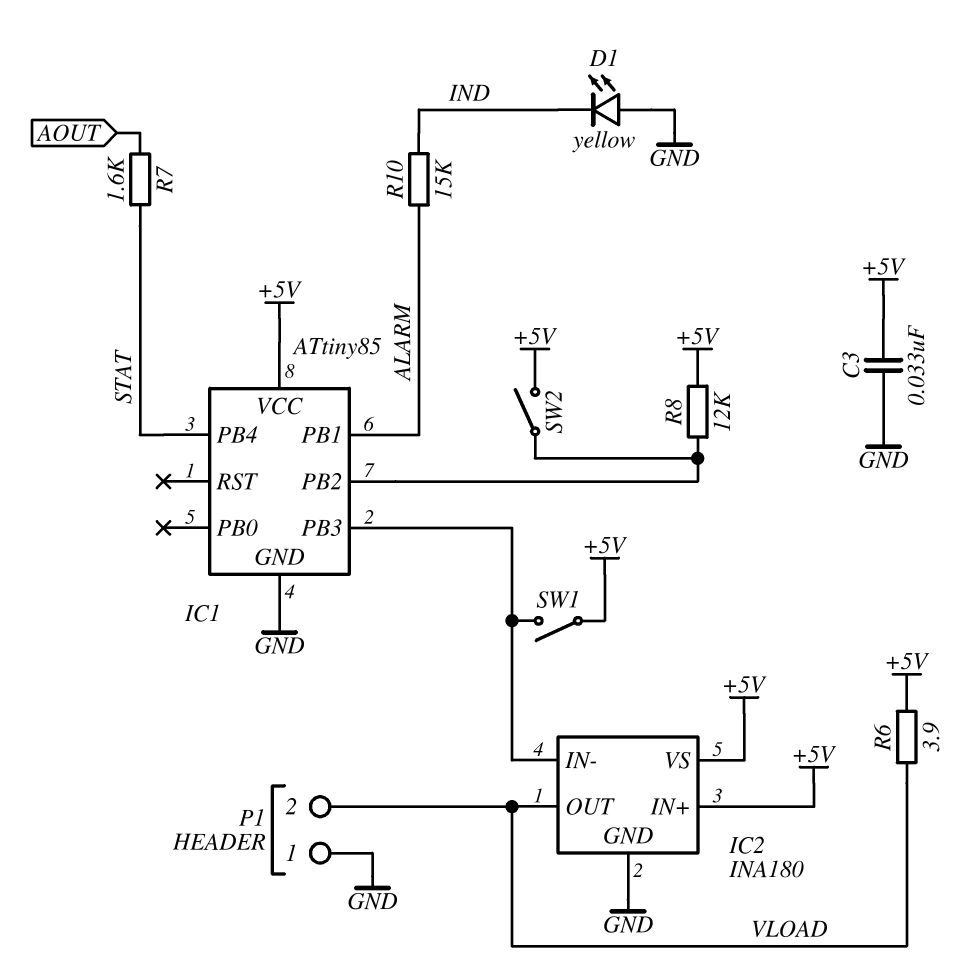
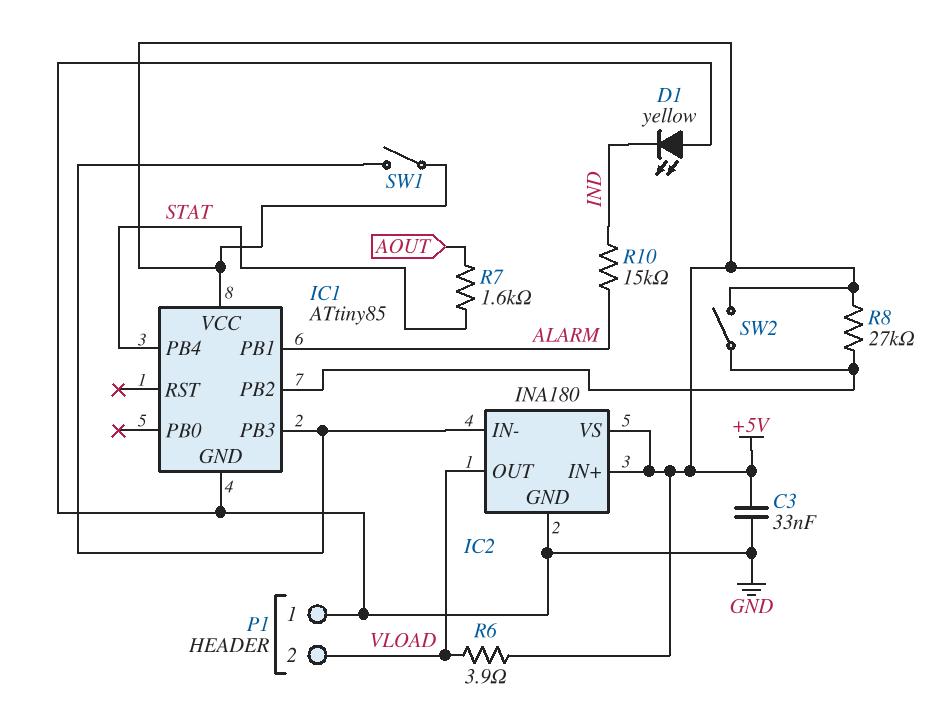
R8: 12k (+5V, IC1/PB2) -> 27k (+5V, IC1/PB2)

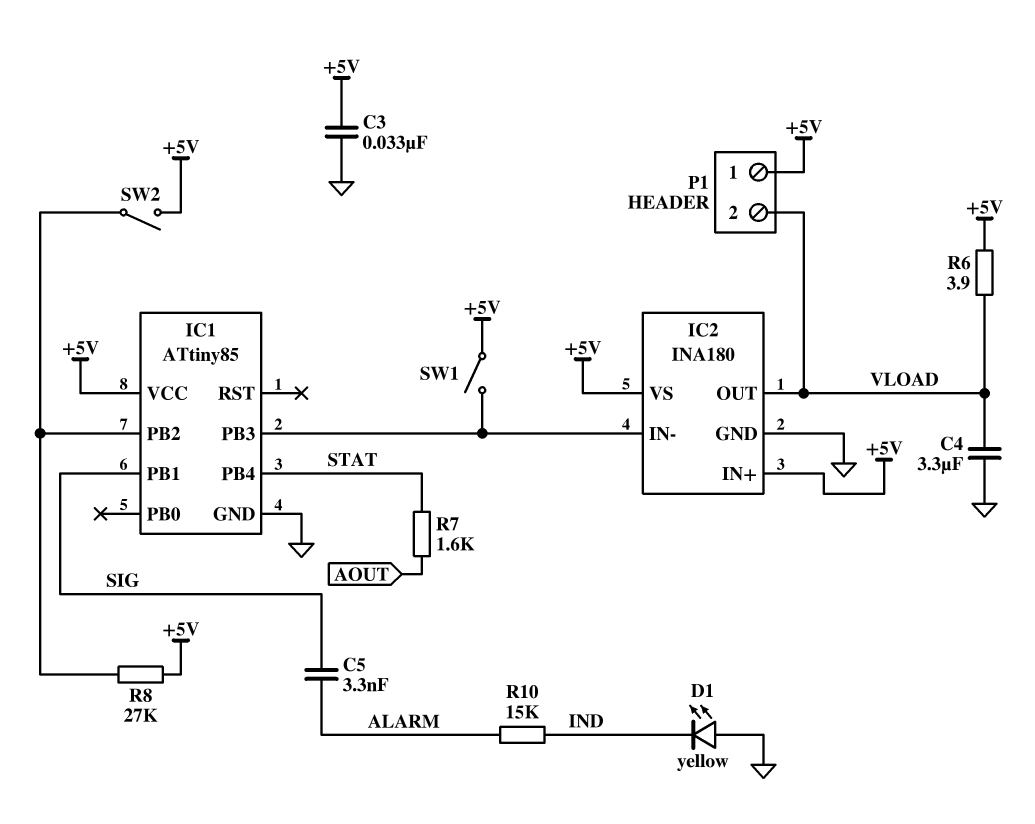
C4: none -> 3.3uF (GND, VLOAD)
C5: none -> 3.3nF (ALARM, SIG)
IC1 pin PB1: ALARM -> SIG
P1 pin 1: GND -> +5V

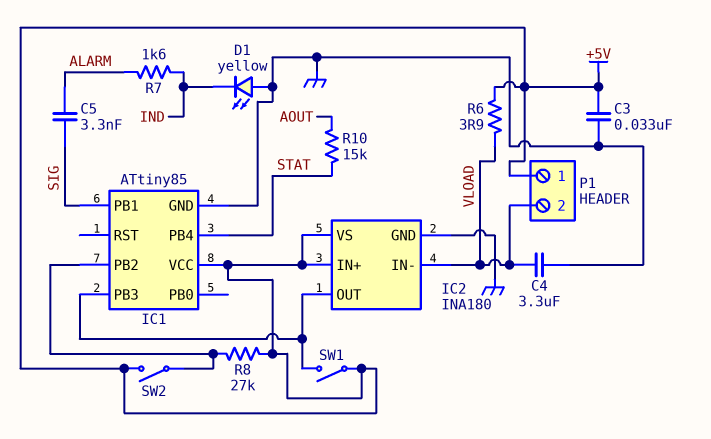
IC2 pin IN-: IC1/PB3 -> VLOAD
IC2 pin OUT: VLOAD -> IC1/PB3
R7: 1.6k (AOUT, STAT) -> 1.6k (ALARM, IND)
R10: 15k (ALARM, IND) -> 15k (AOUT, STAT)

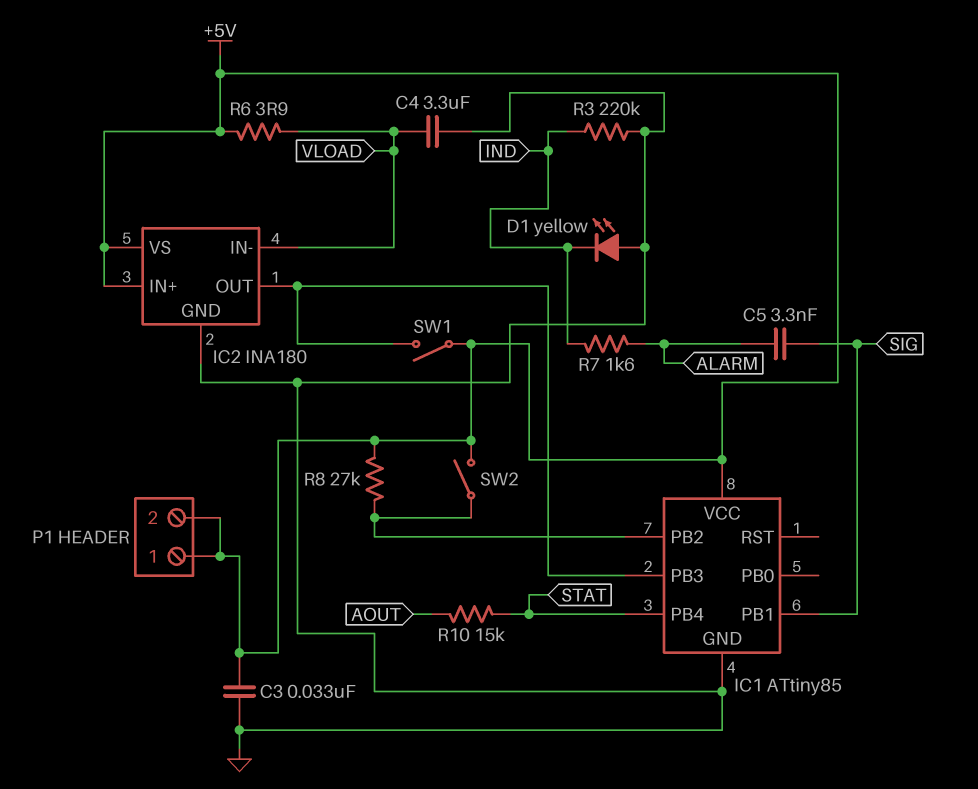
P1 pin 2: VLOAD -> +5V
R3: none -> 220k (GND, IND)

